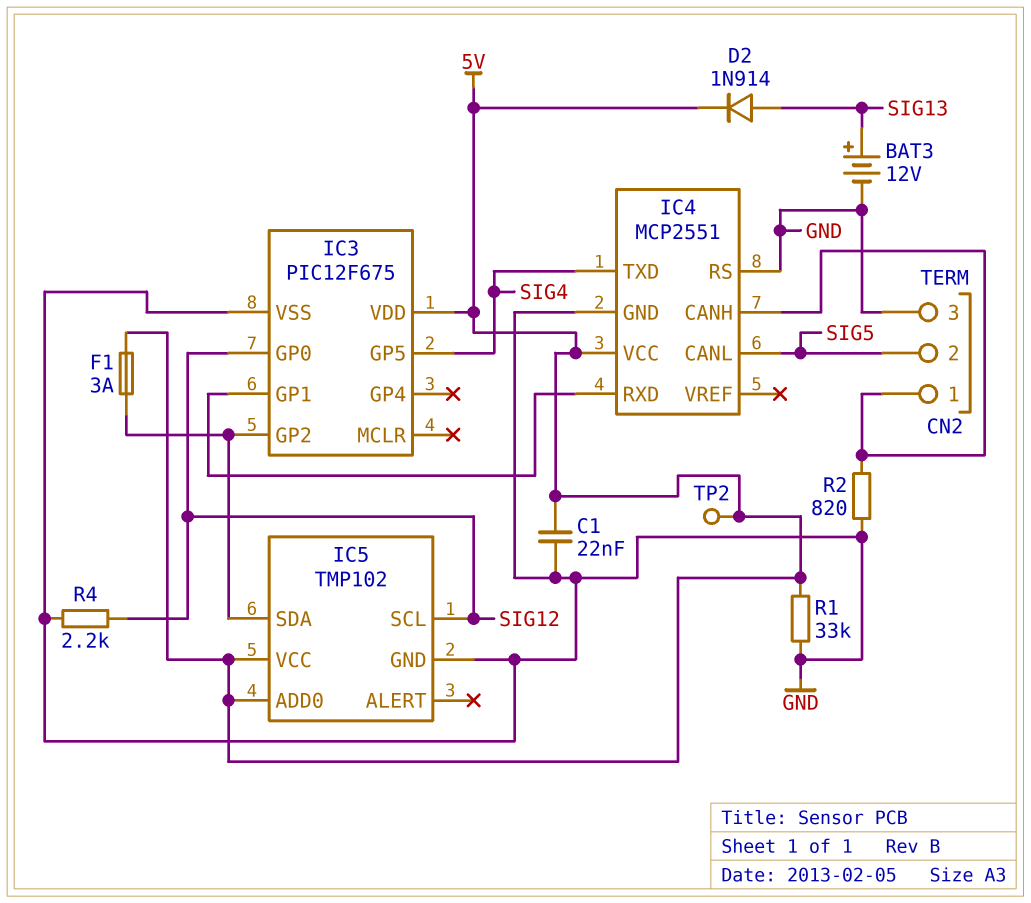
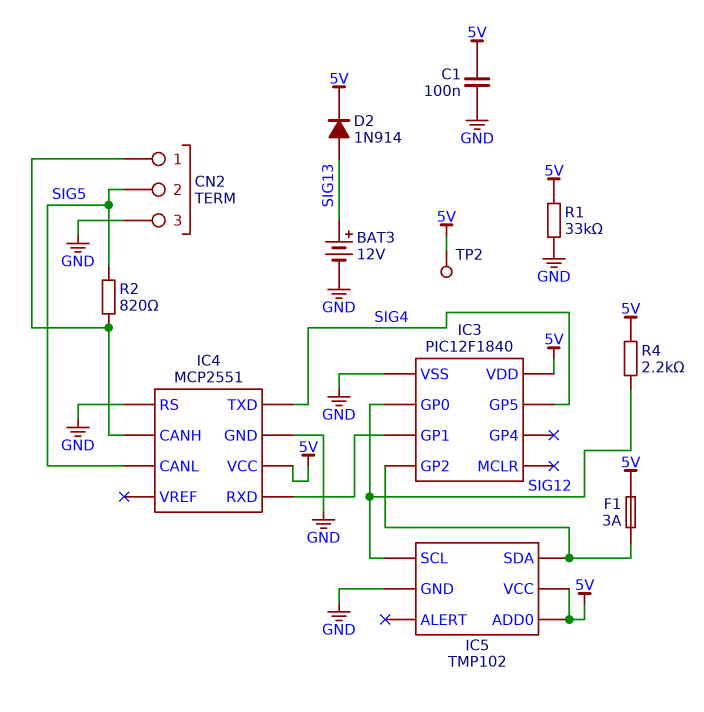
C1: 22nF (5V, GND) -> 100nF (5V, GND)
IC3: PIC12F675 -> PIC12F1840
R2: 820 (CN2/1, GND) -> 820 (CN2/1, SIG5)
R4: 2.2k (GND, SIG12) -> 2.2k (5V, SIG12)

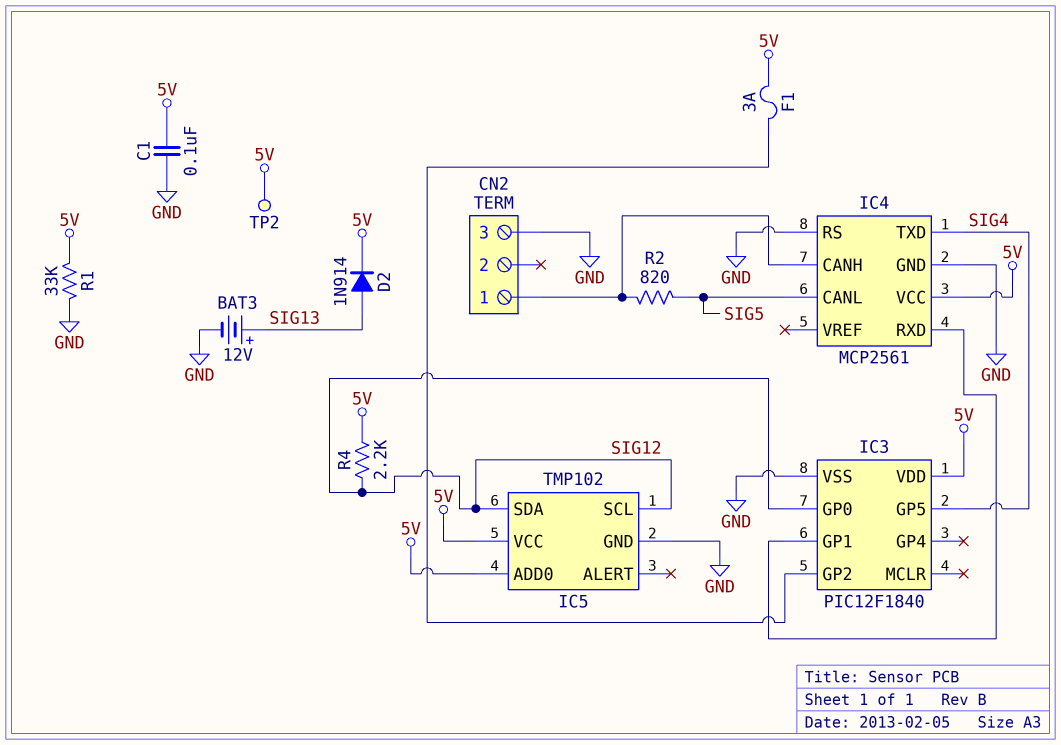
CN2 pin 2: SIG5 -> none
IC4: MCP2551 -> MCP2561
IC5 pin SDA: IC3/GP2 -> SIG12

